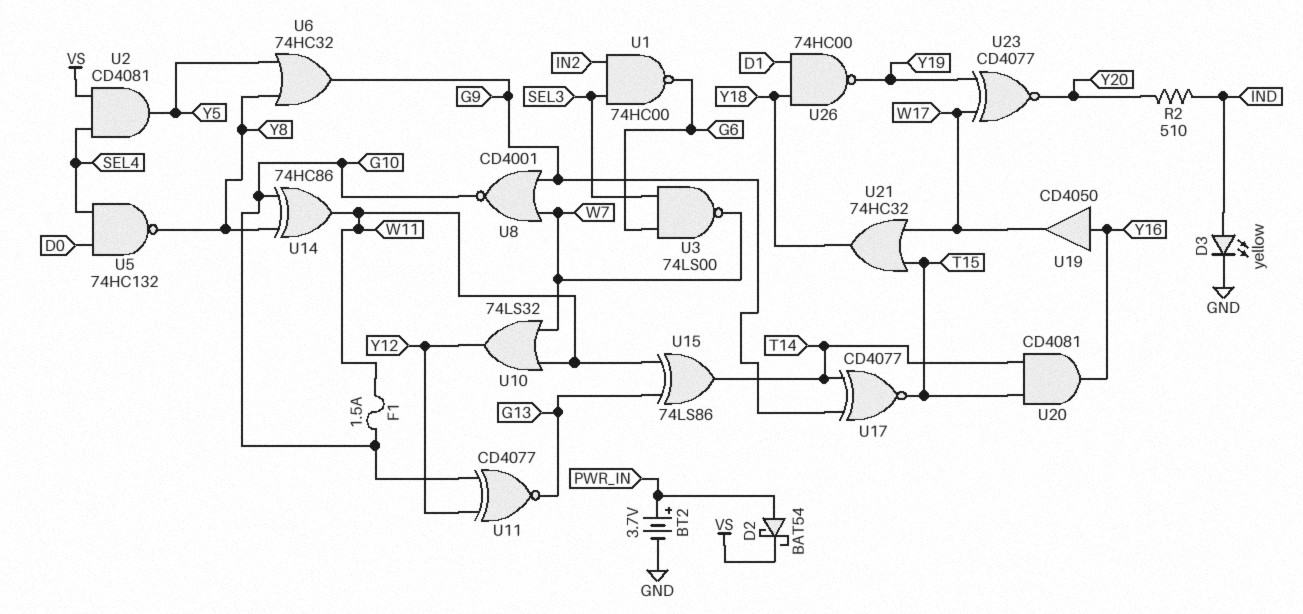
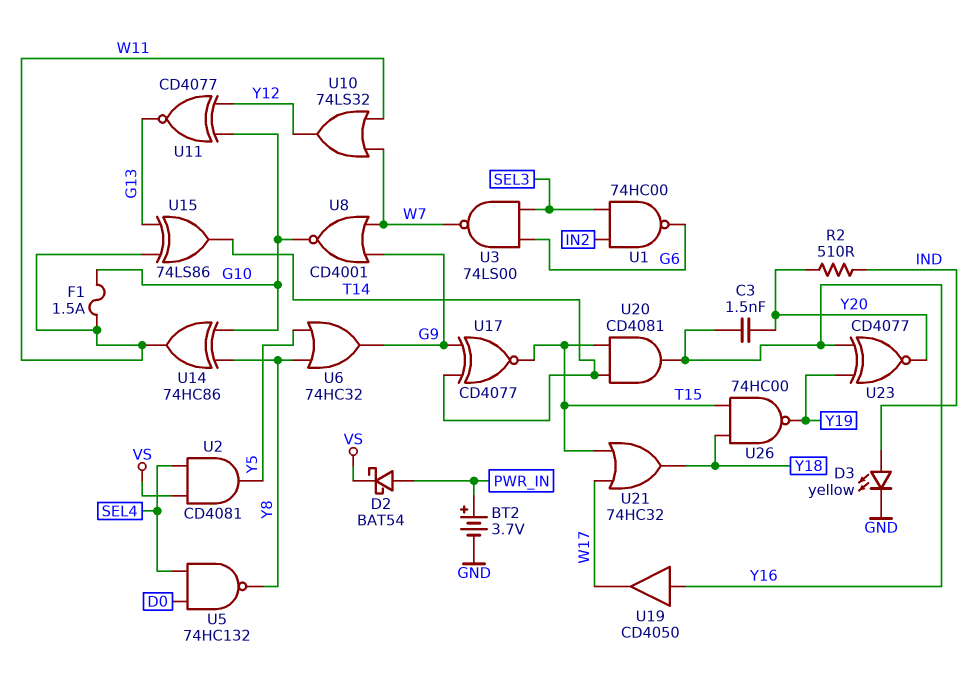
C3: none -> 1.5nF (Y16, Y20)
U23: XNOR CD4077 (in W17, in Y19, out Y20) -> XNOR CD4077 (in Y16, in Y19, out Y20)
U26: NAND 74HC00 (in D1, in Y18, out Y19) -> NAND 74HC00 (in T15, in Y18, out Y19)

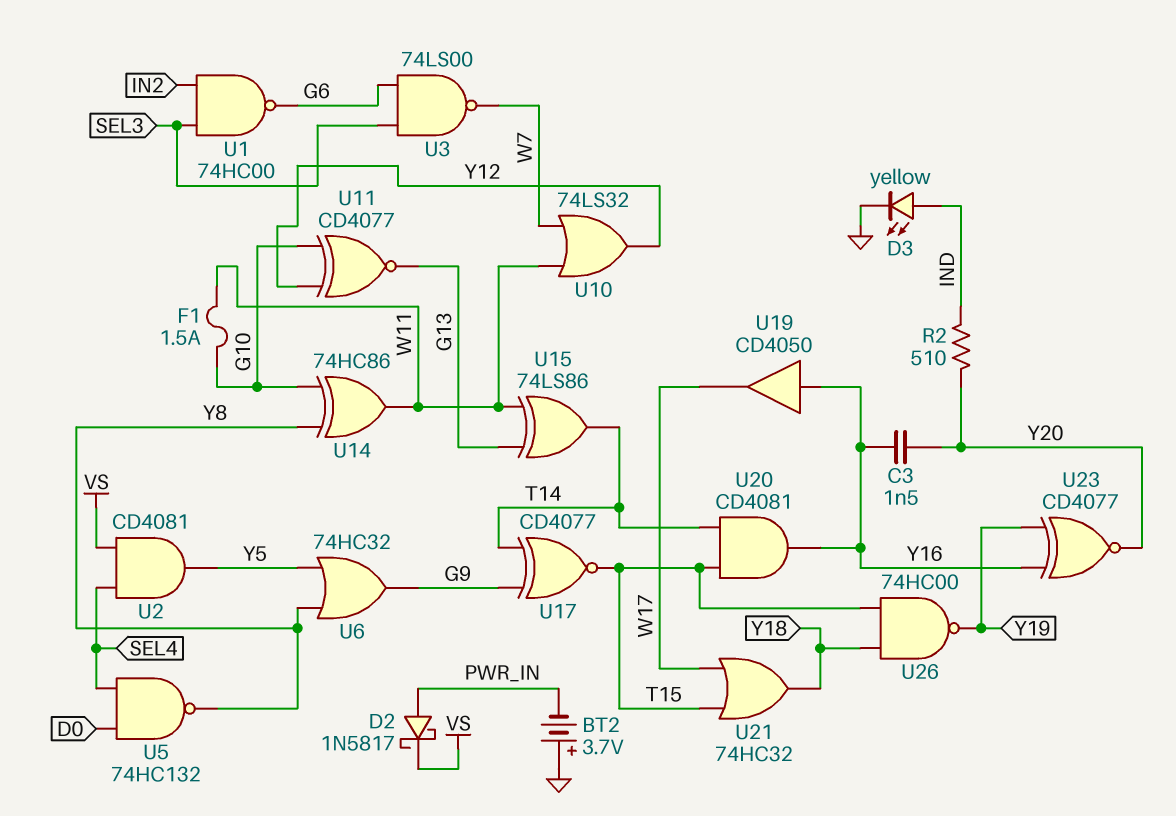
BT2: 3.7V (plus PWR_IN, minus GND) -> 3.7V (plus GND, minus PWR_IN)
D2: schottky BAT54 (A PWR_IN, K VS) -> schottky 1N5817 (A PWR_IN, K VS)
U8: NOR CD4001 (in G9, in W7, out G10) -> none

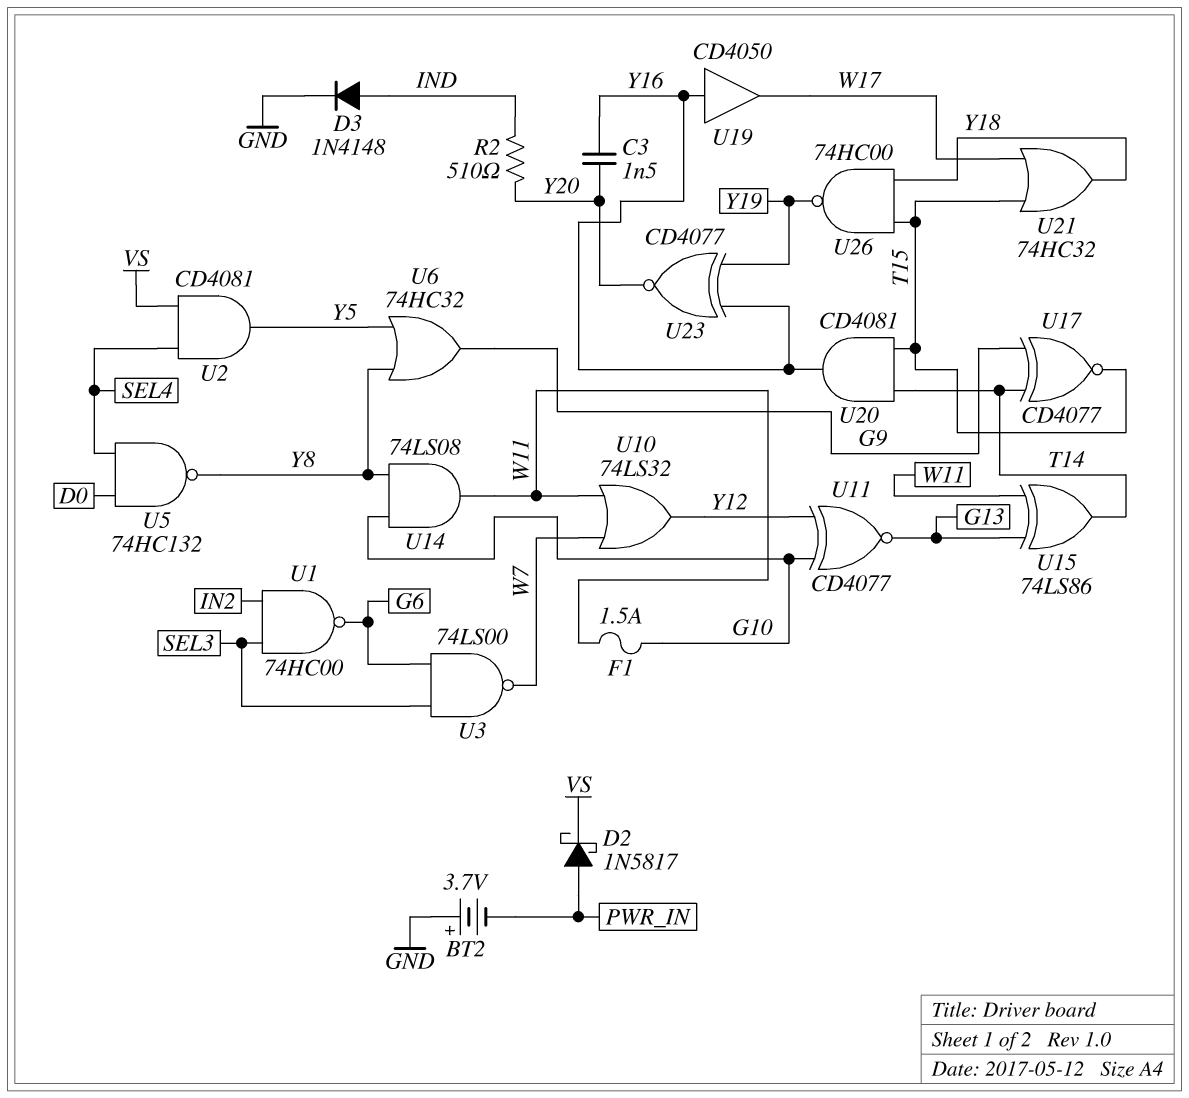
D3: LED yellow (A IND, K GND) -> diode 1N4148 (A IND, K GND)
U14: XOR 74HC86 (in G10, in Y8, out W11) -> AND 74LS08 (in G10, in Y8, out W11)

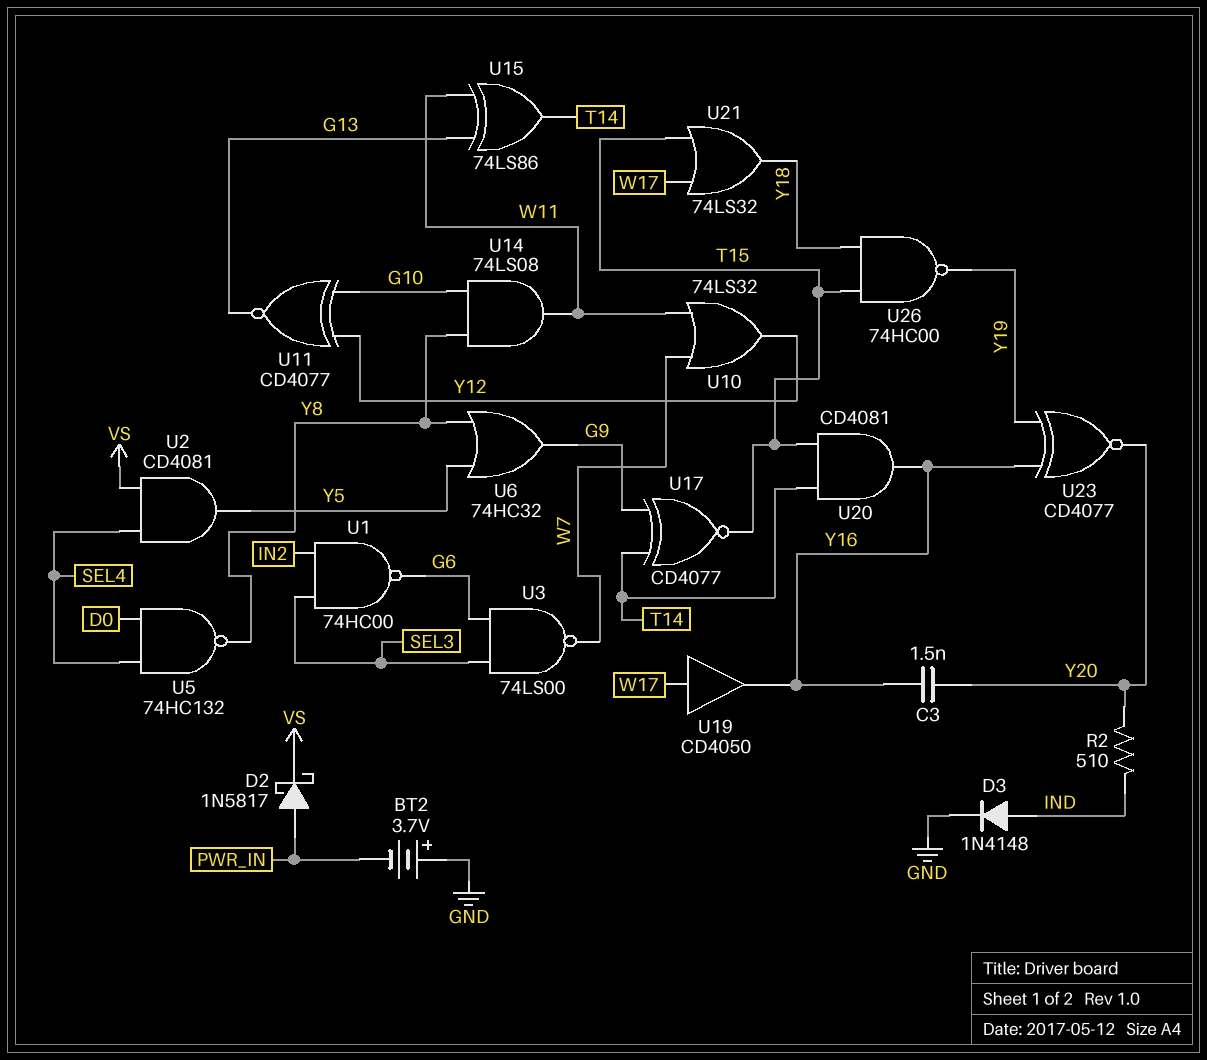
F1: 1.5A (G10, W11) -> none
U19: buffer CD4050 (in Y16, out W17) -> buffer CD4050 (in W17, out Y16)
U21: OR 74HC32 (in T15, in W17, out Y18) -> OR 74LS32 (in T15, in W17, out Y18)

